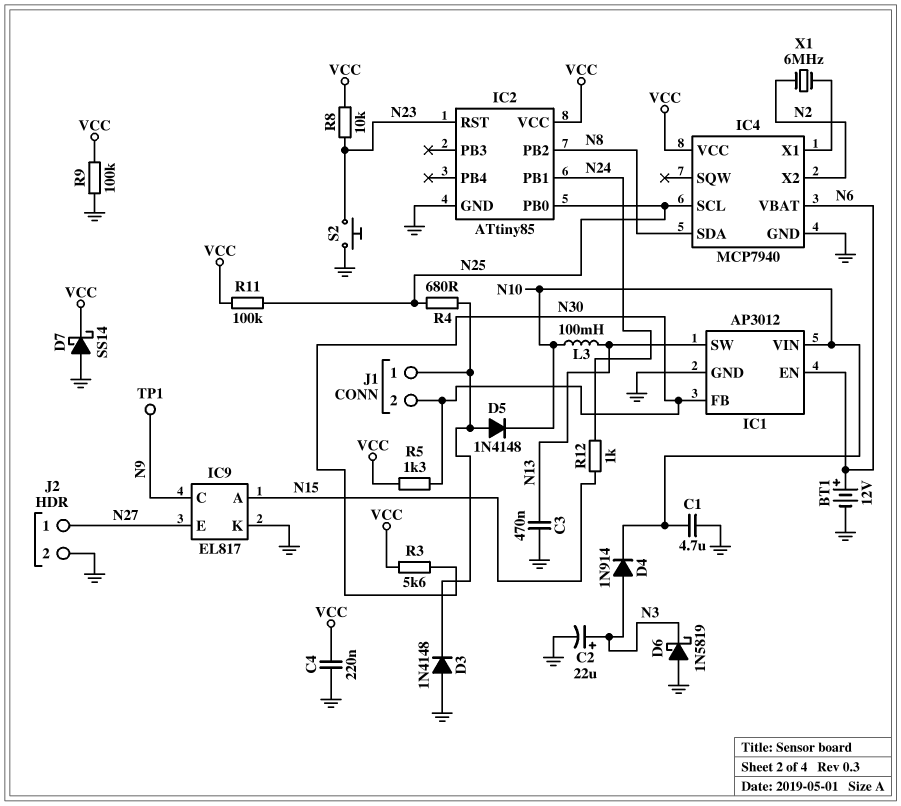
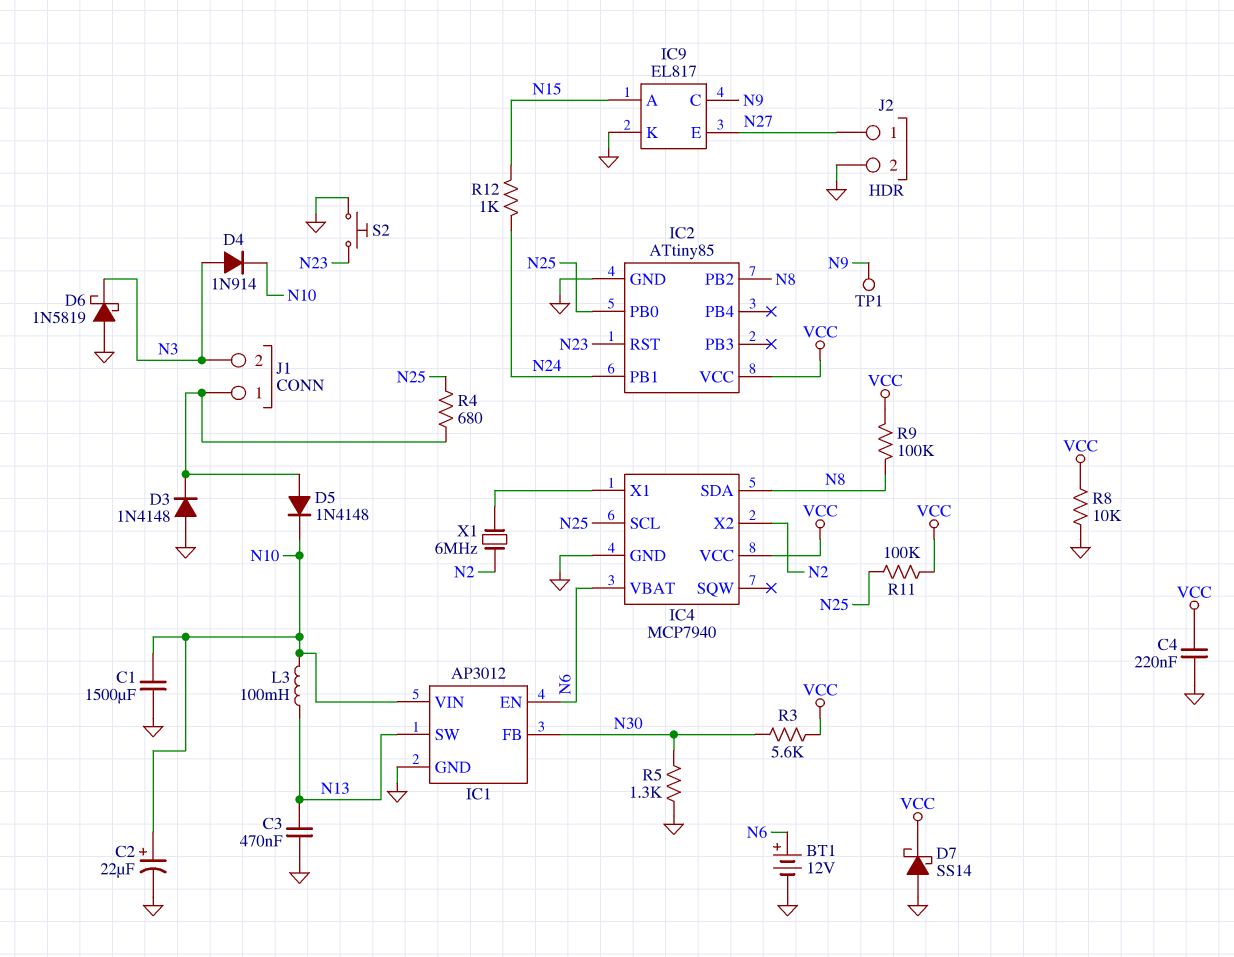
C1: 4.7uF (GND, N10) -> 1500uF (GND, N10)
C2: 22uF (plus N3, minus GND) -> 22uF (plus N10, minus GND)
J1 pin 2: N30 -> N3
R5: 1.3k (N30, VCC) -> 1.3k (GND, N30)
R8: 10k (N23, VCC) -> 10k (GND, VCC)
R9: 100k (GND, VCC) -> 100k (N8, VCC)

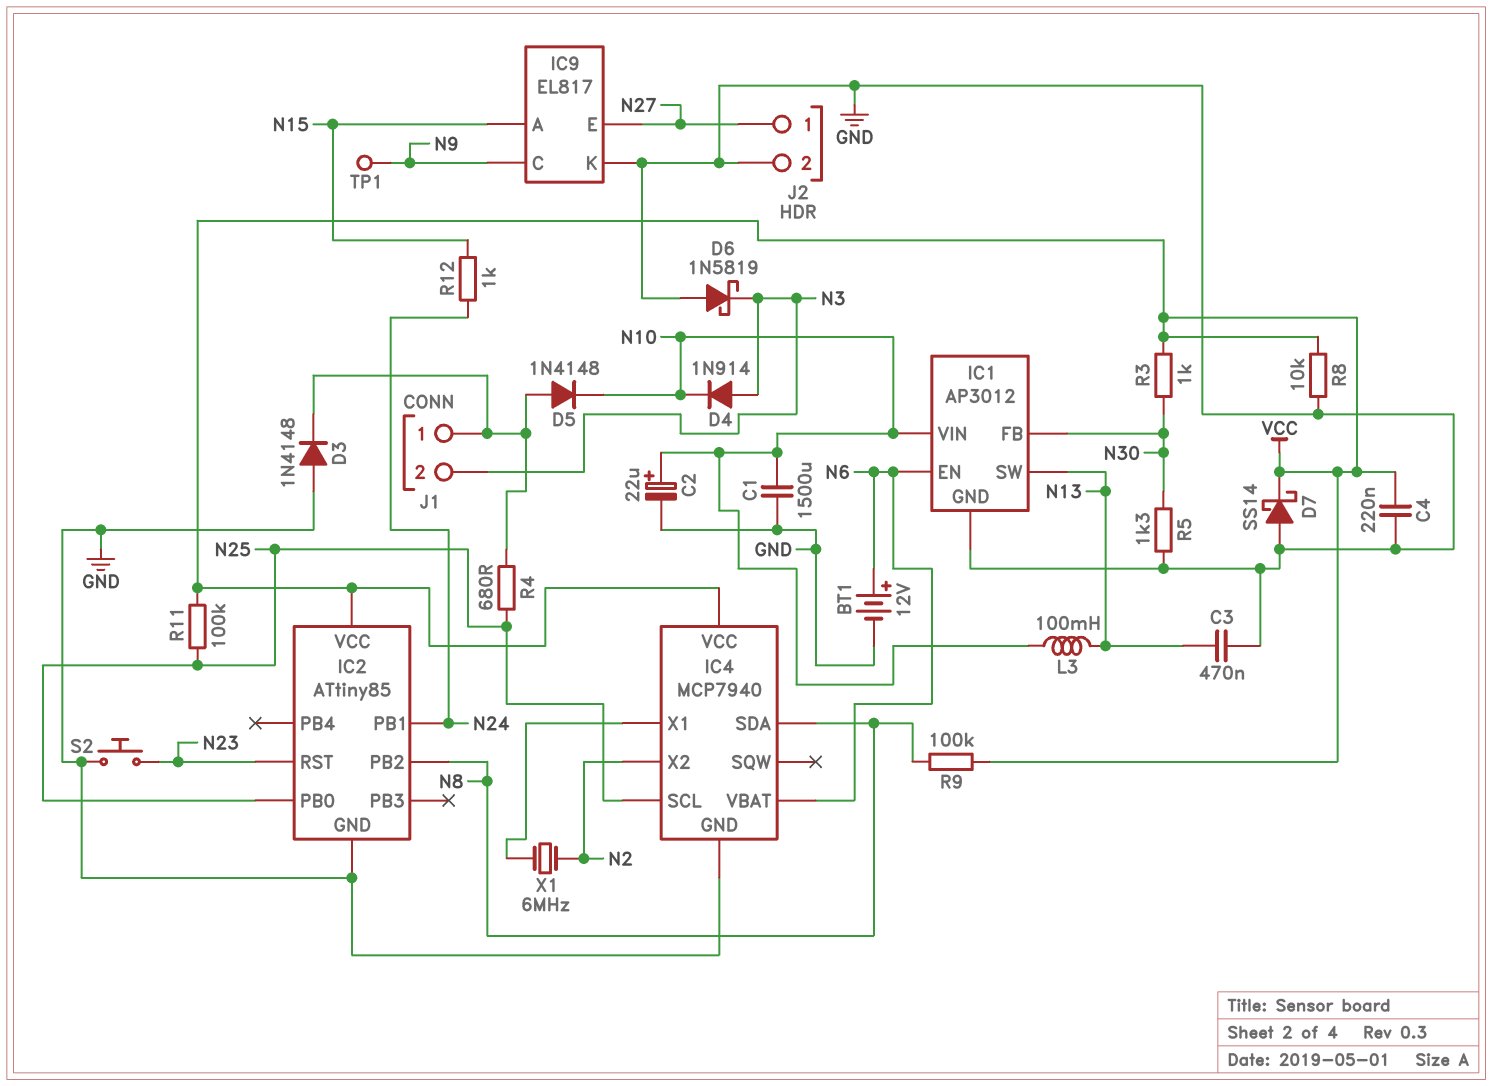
R3: 5.6k (N30, VCC) -> 1k (N30, VCC)

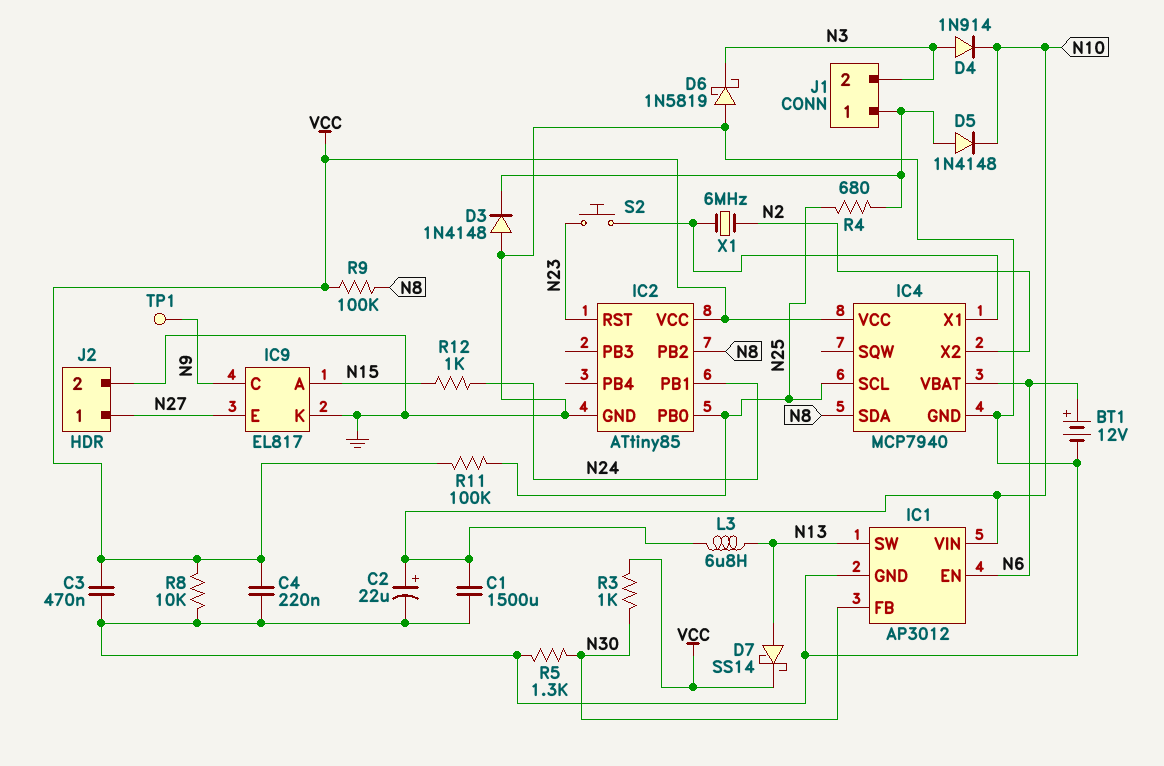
C3: 470nF (GND, N13) -> 470nF (GND, VCC)
D7: schottky SS14 (A GND, K VCC) -> schottky SS14 (A N13, K VCC)
L3: 100mH (N10, N13) -> 6.8uH (N10, N13)
S2: button (GND, N23) -> button (IC4/X1, N23)

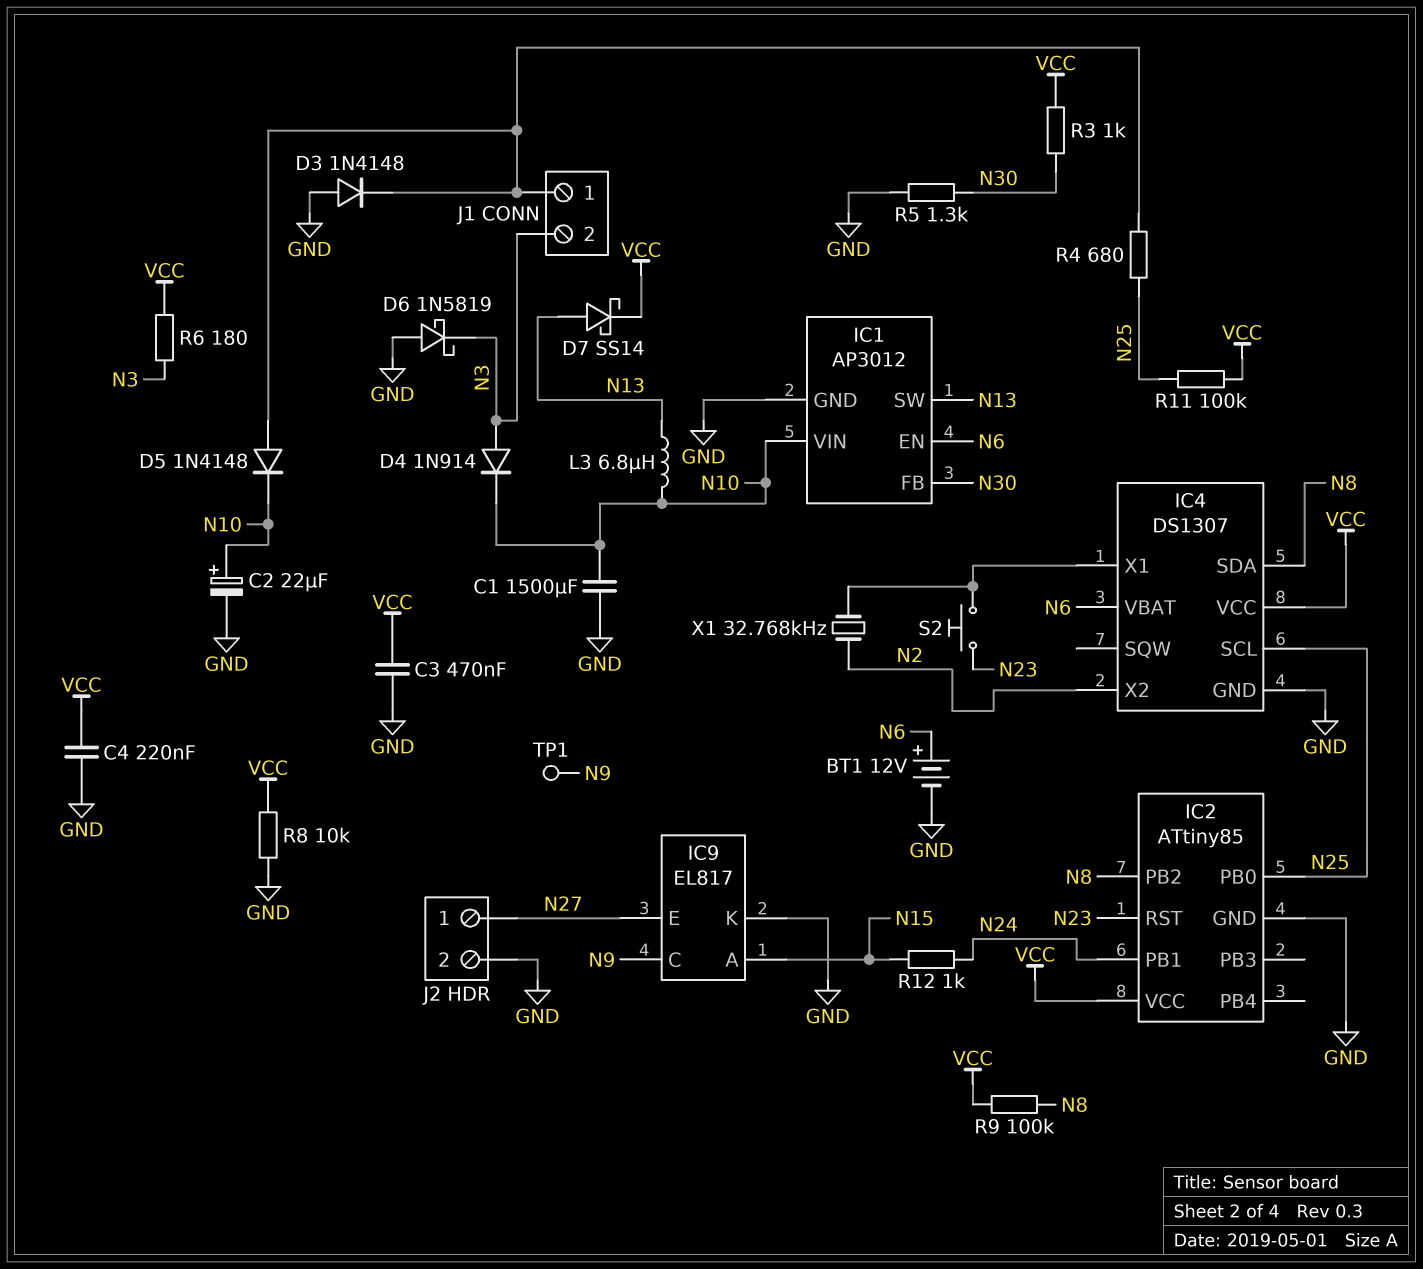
IC4: MCP7940 -> DS1307
R6: none -> 180 (N3, VCC)
X1: 6MHz (IC4/X1, N2) -> 32.768kHz (IC4/X1, N2)

